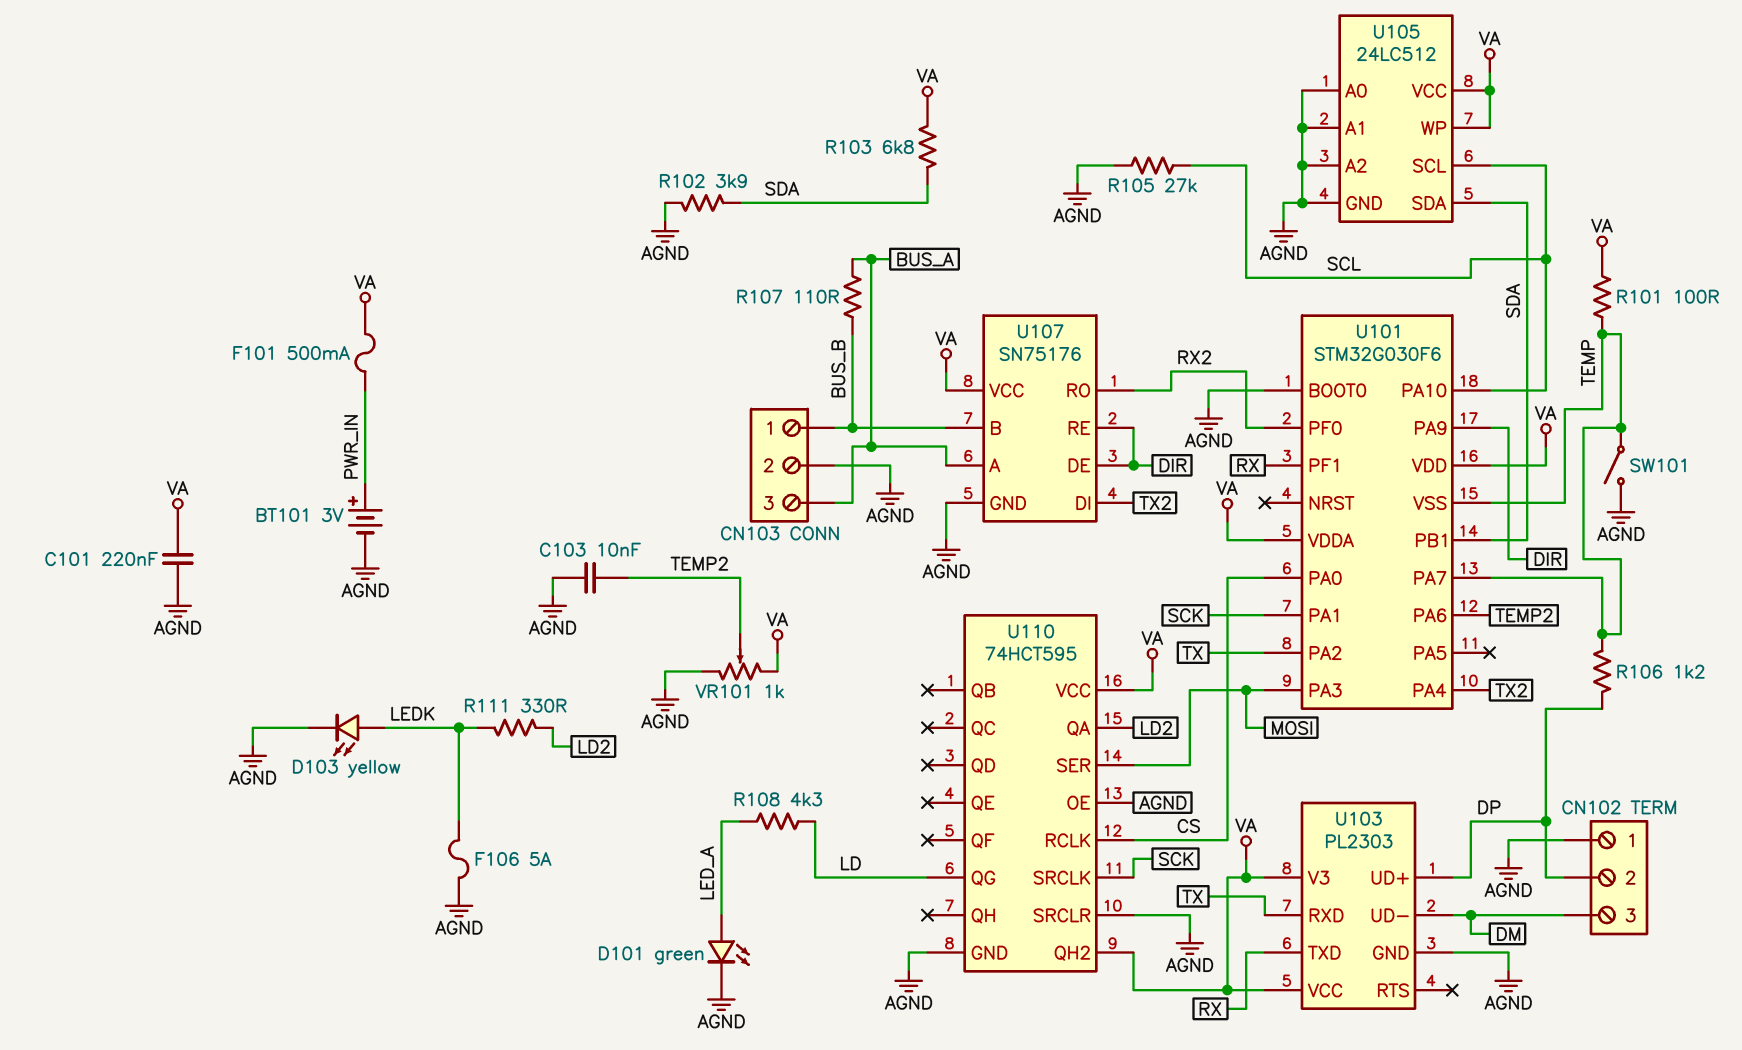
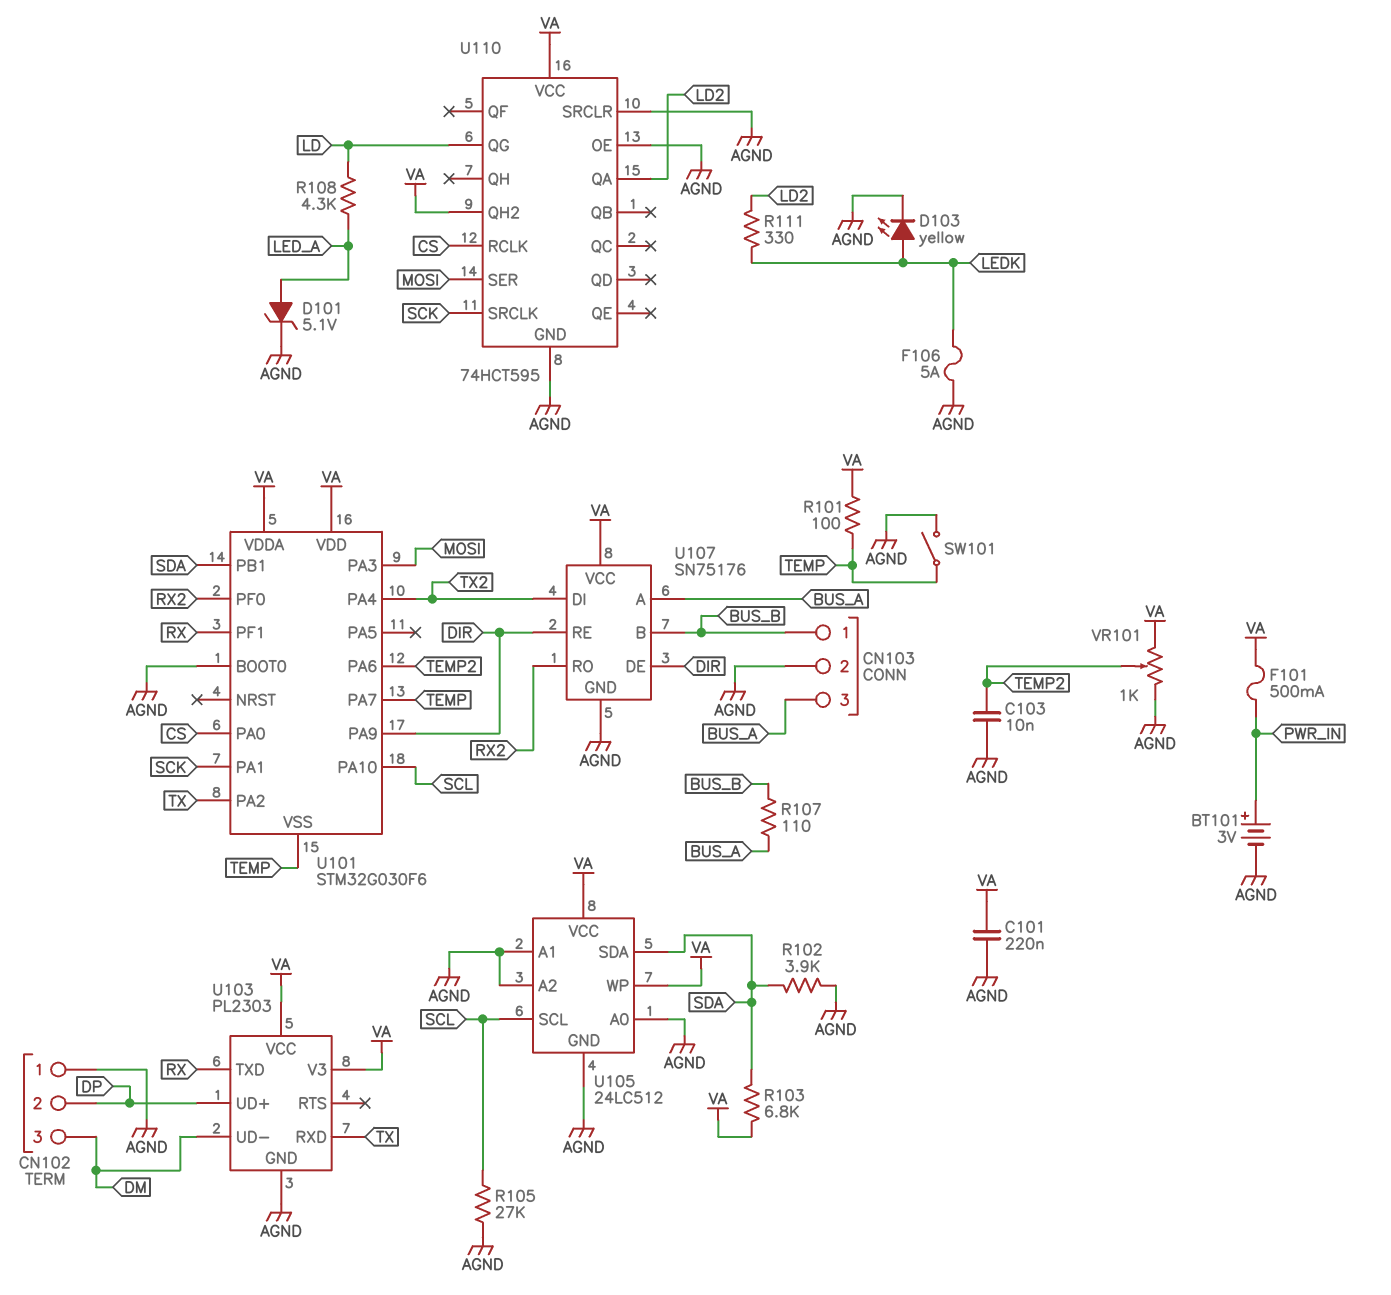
D101: LED green (A LED_A, K AGND) -> zener 5.1V (A LED_A, K AGND)
R106: 1.2k (DP, TEMP) -> none

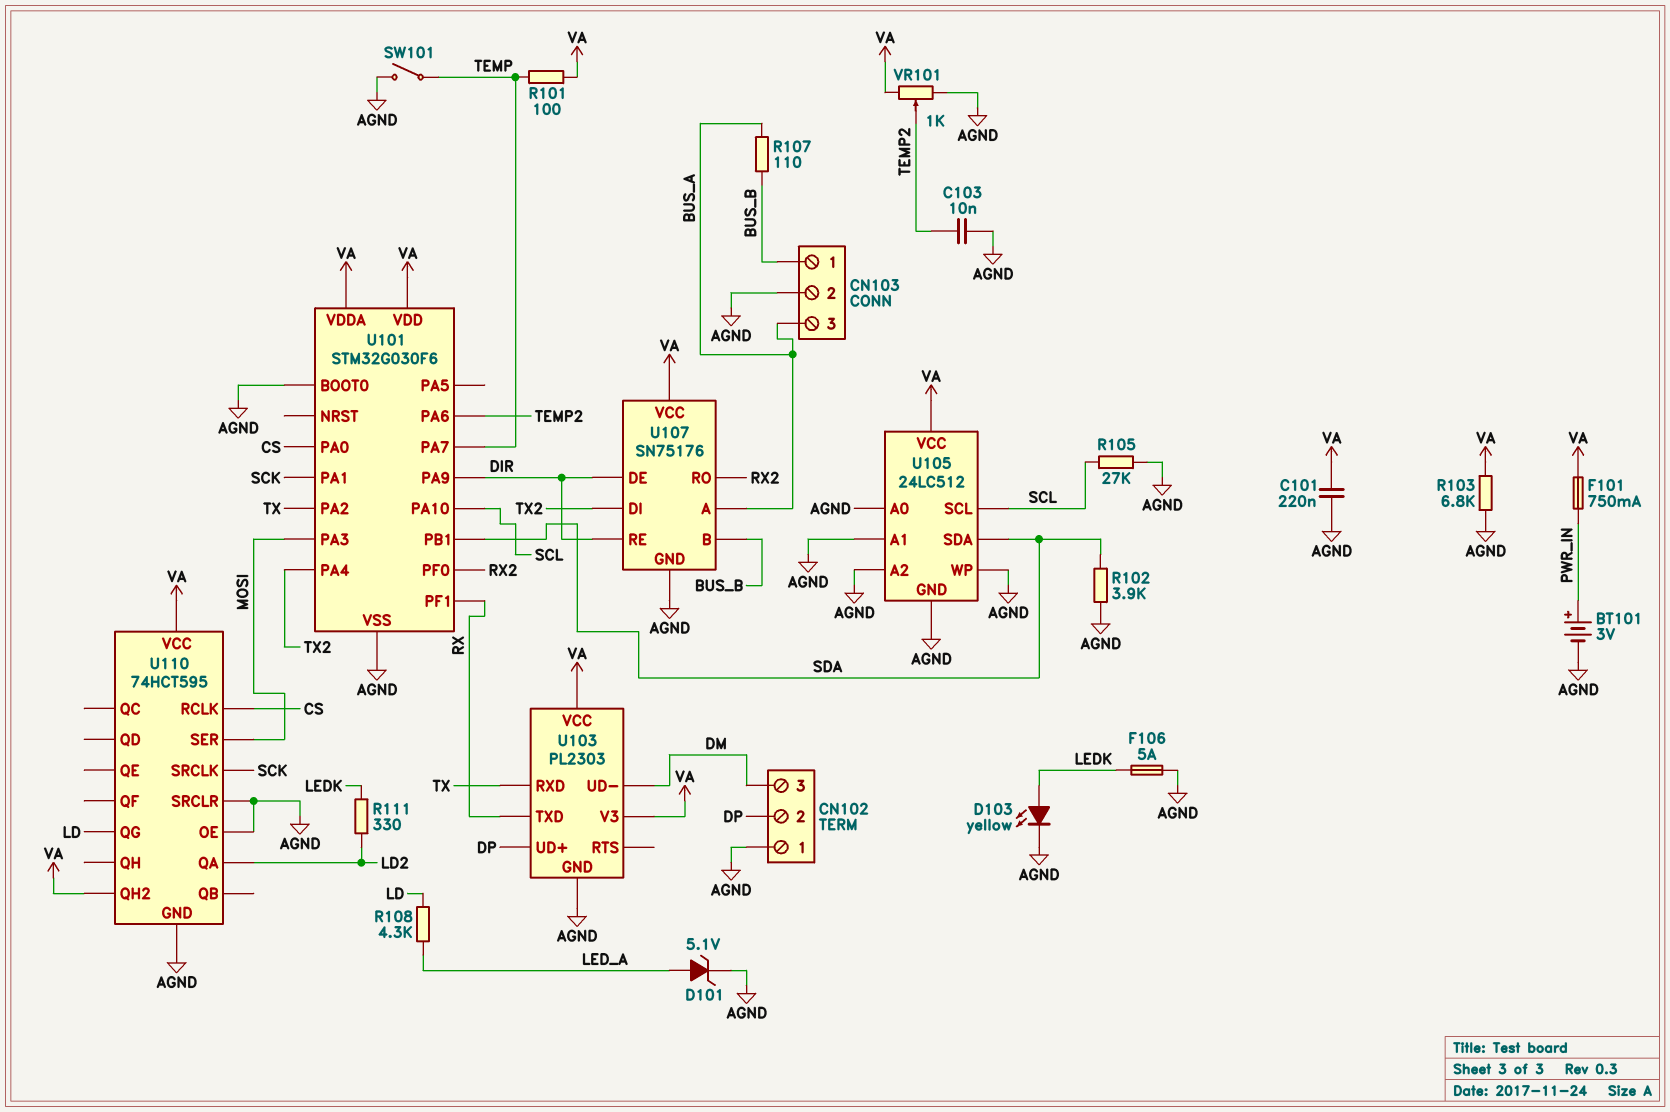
F101: 500mA (PWR_IN, VA) -> 750mA (PWR_IN, VA)
R103: 6.8k (SDA, VA) -> 6.8k (AGND, VA)
U101 pin VSS: TEMP -> AGND
U105 pin WP: VA -> AGND

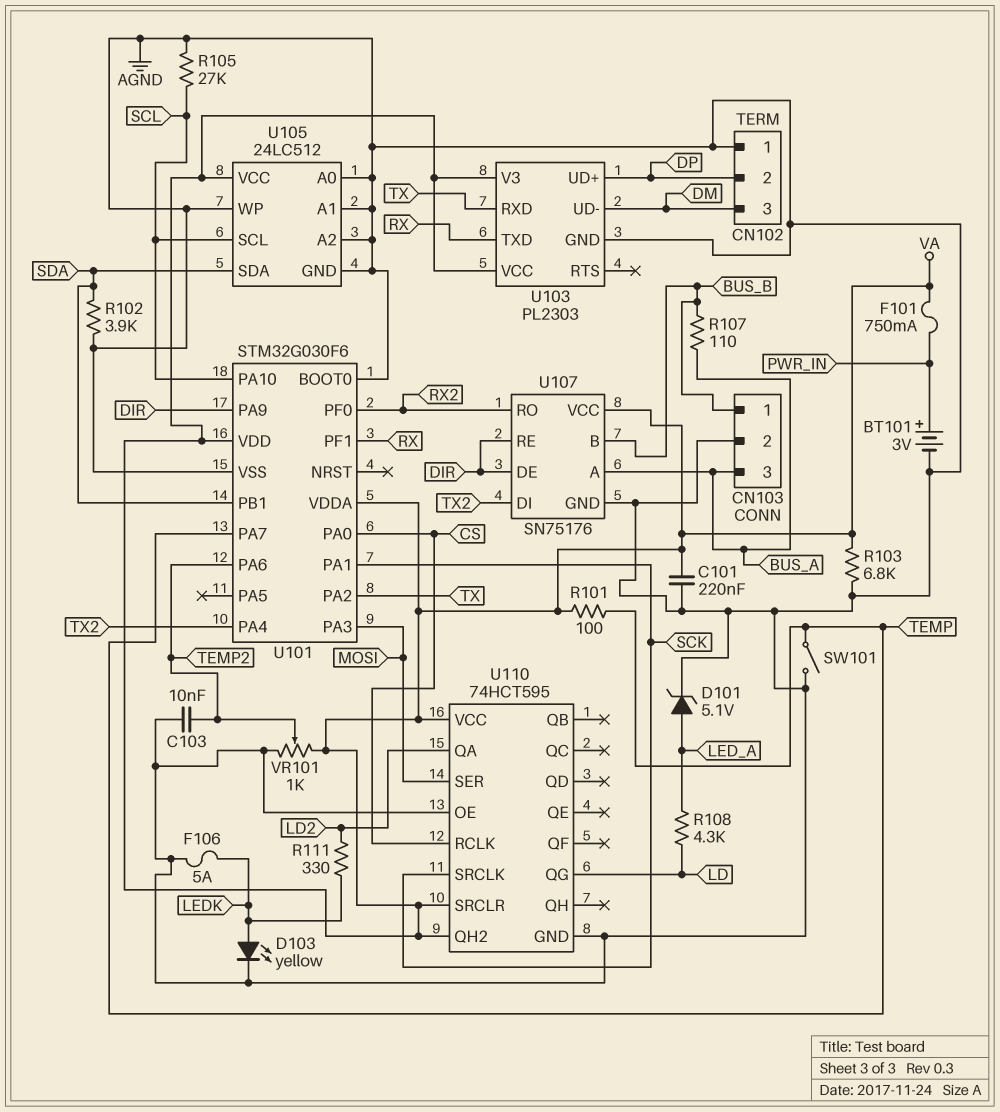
U110 pin SRCLR: AGND -> VA

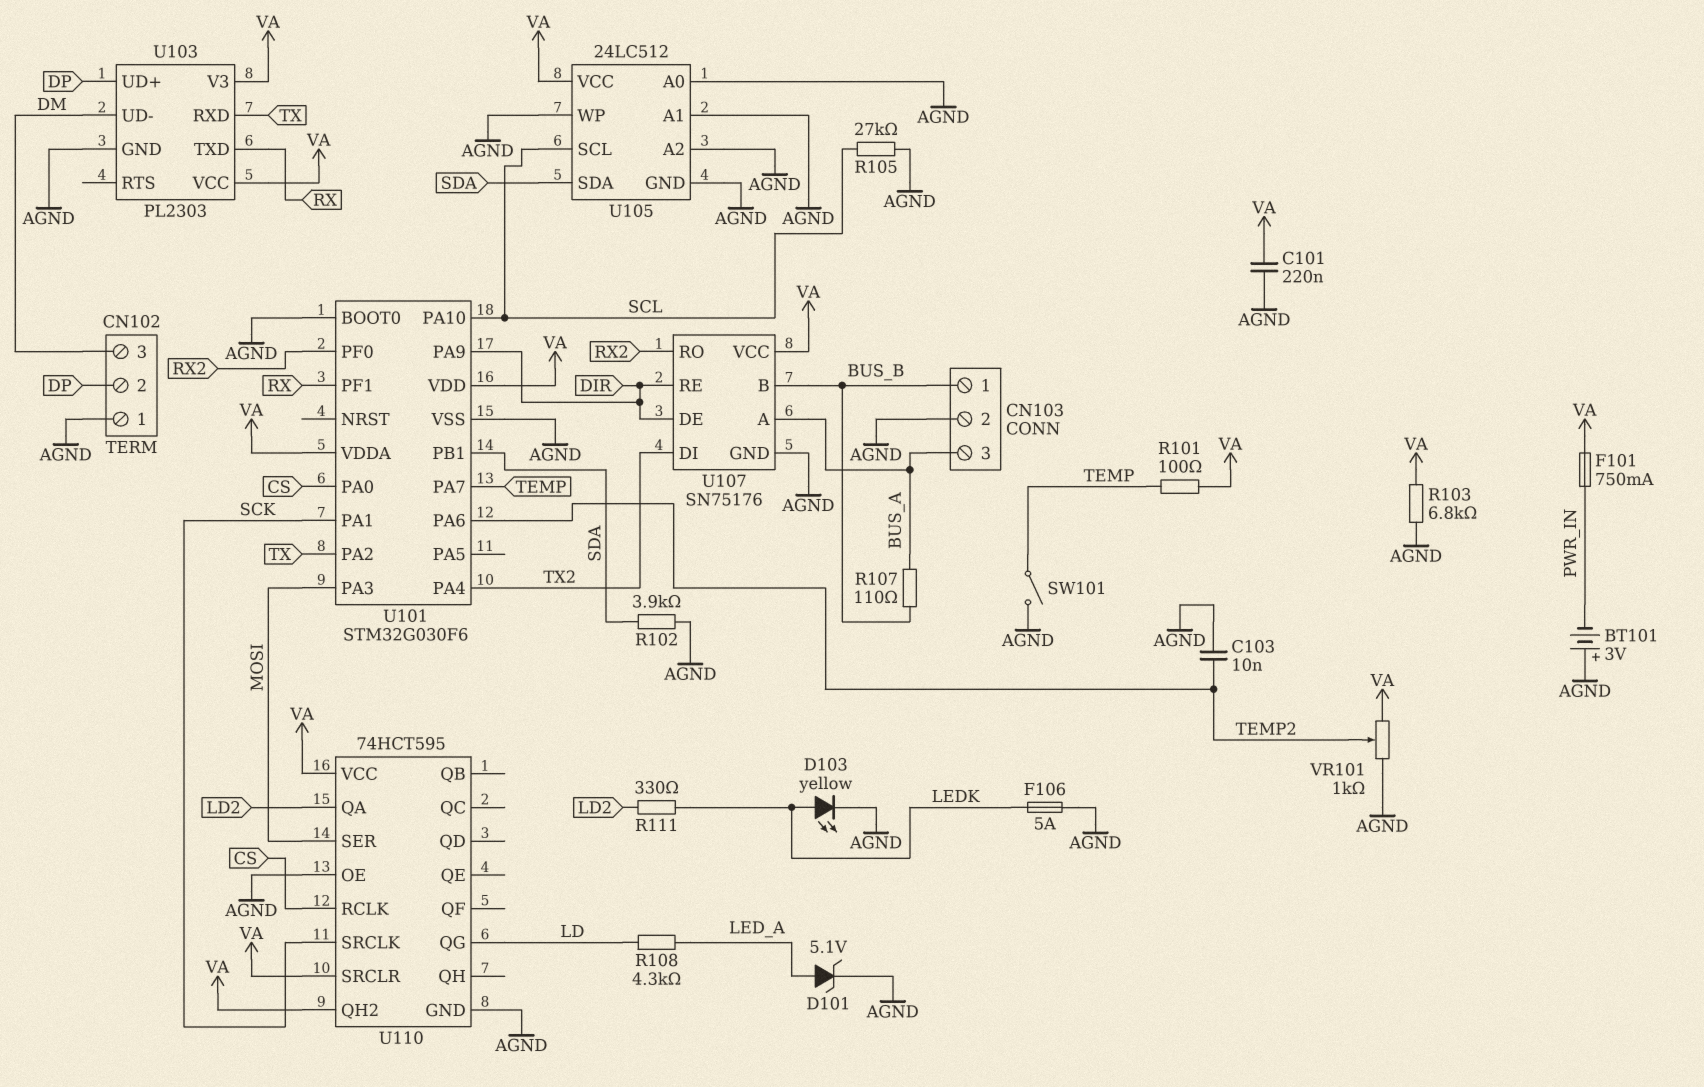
BT101: 3V (plus PWR_IN, minus AGND) -> 3V (plus AGND, minus PWR_IN)

